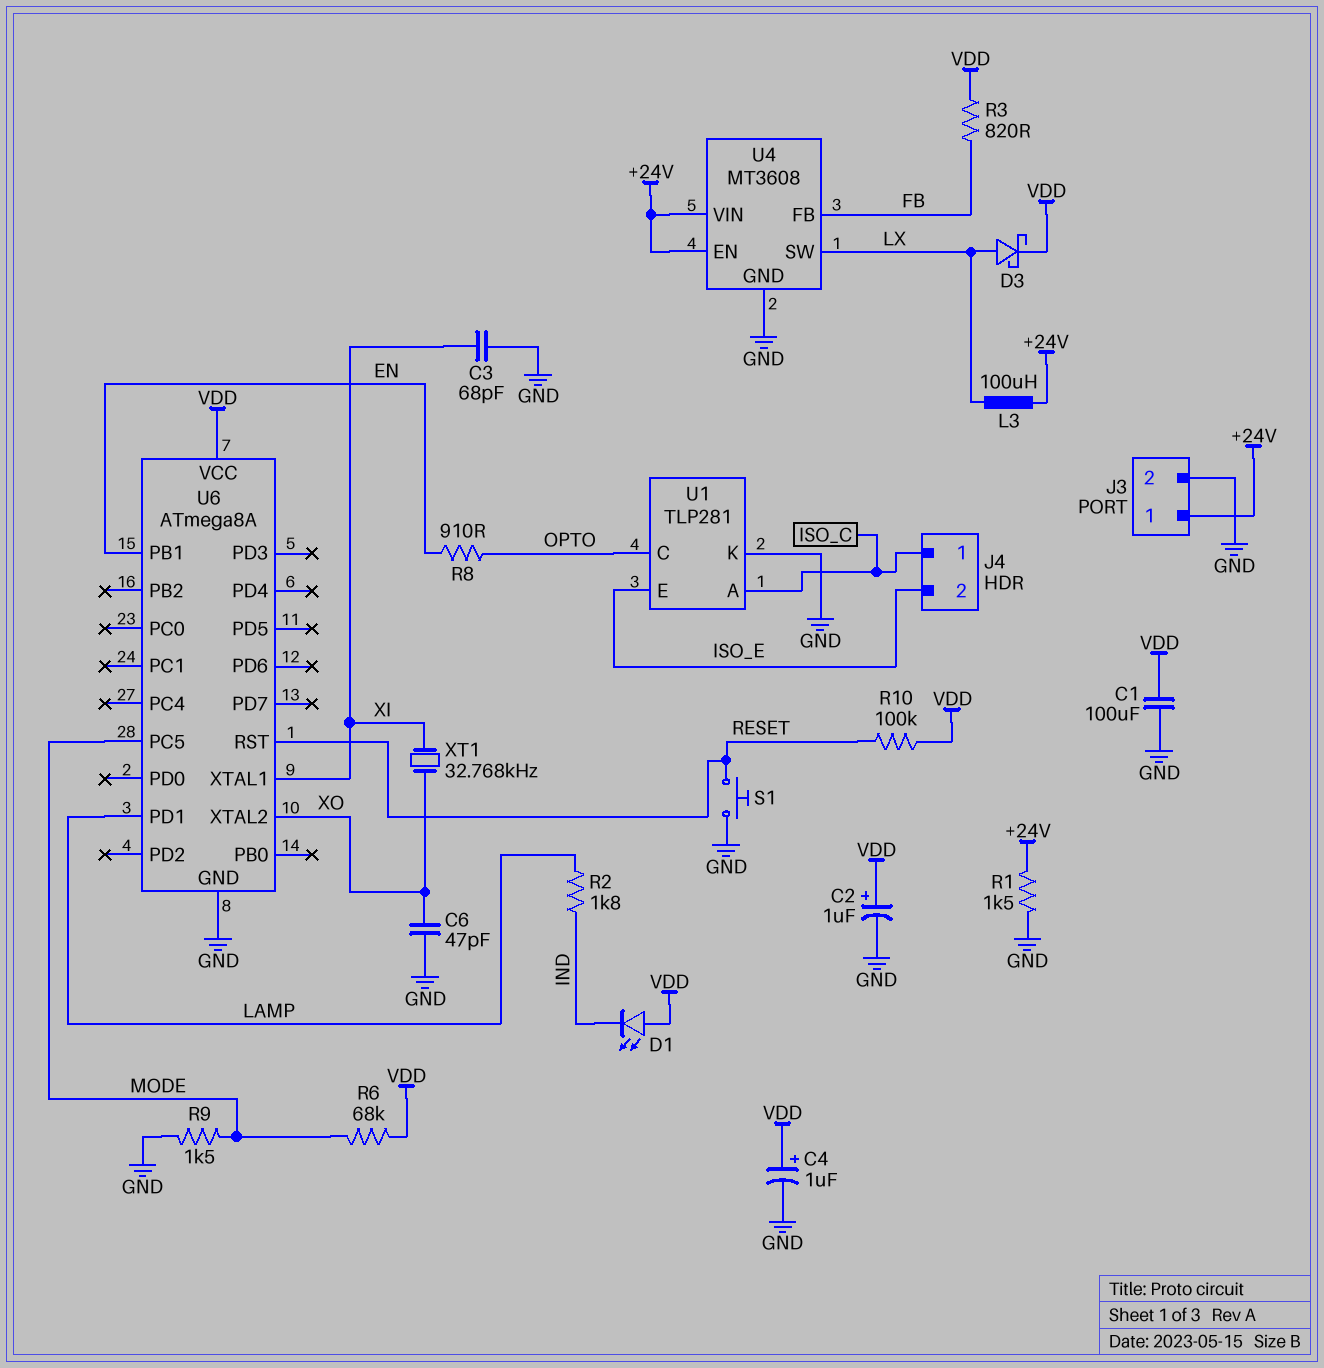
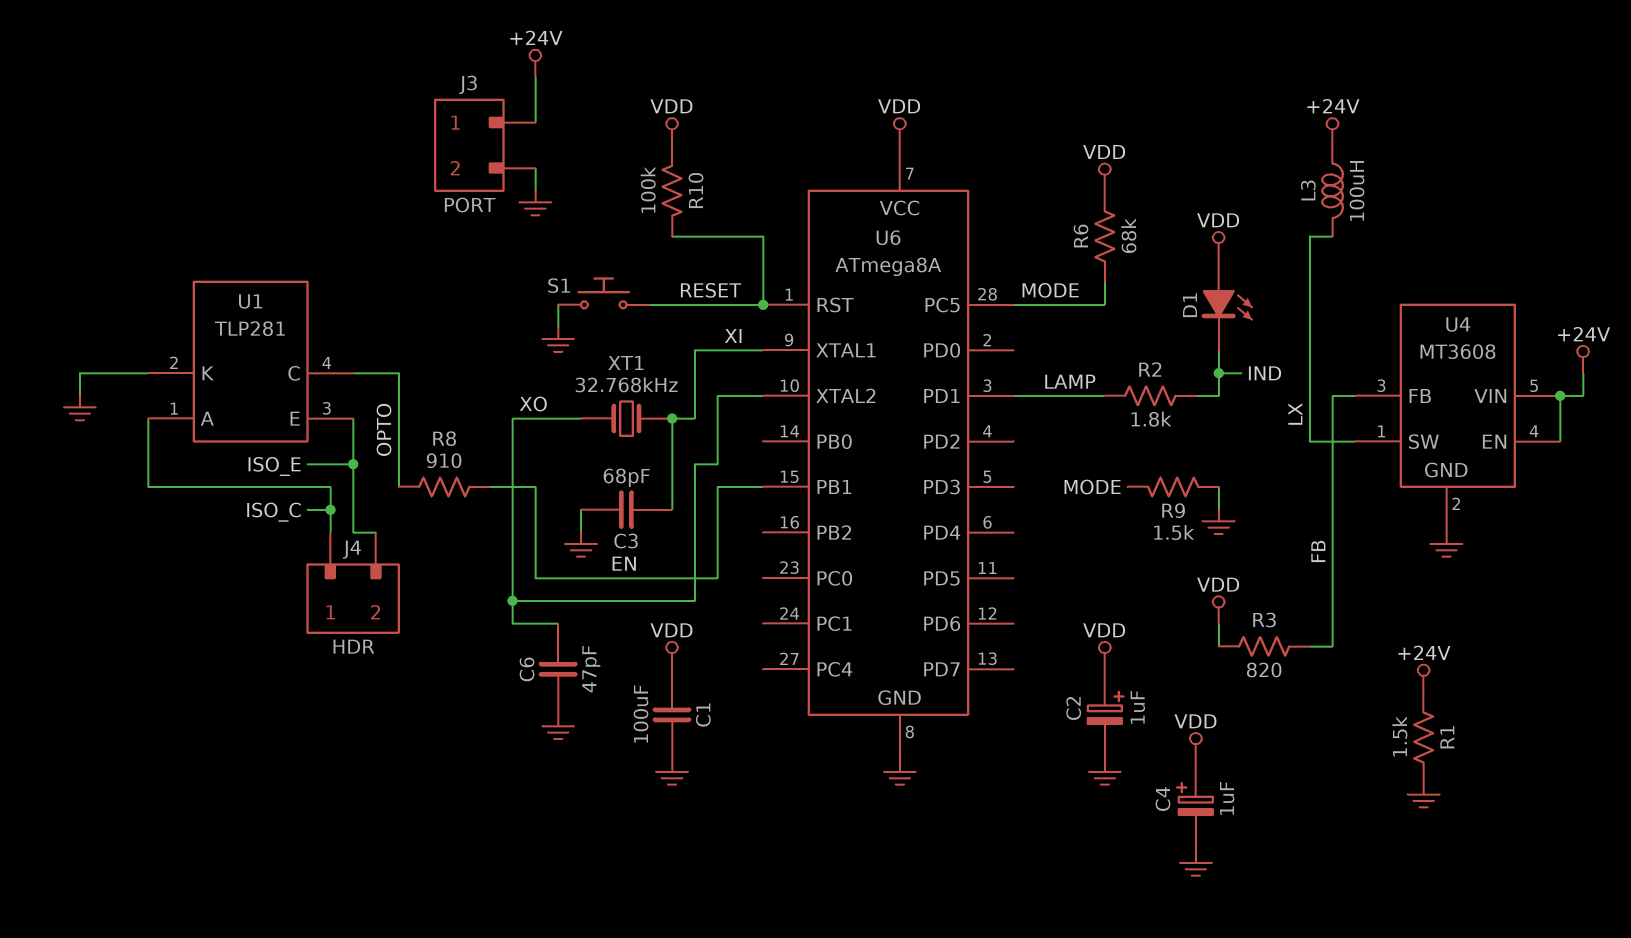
D3: schottky (A LX, K VDD) -> none

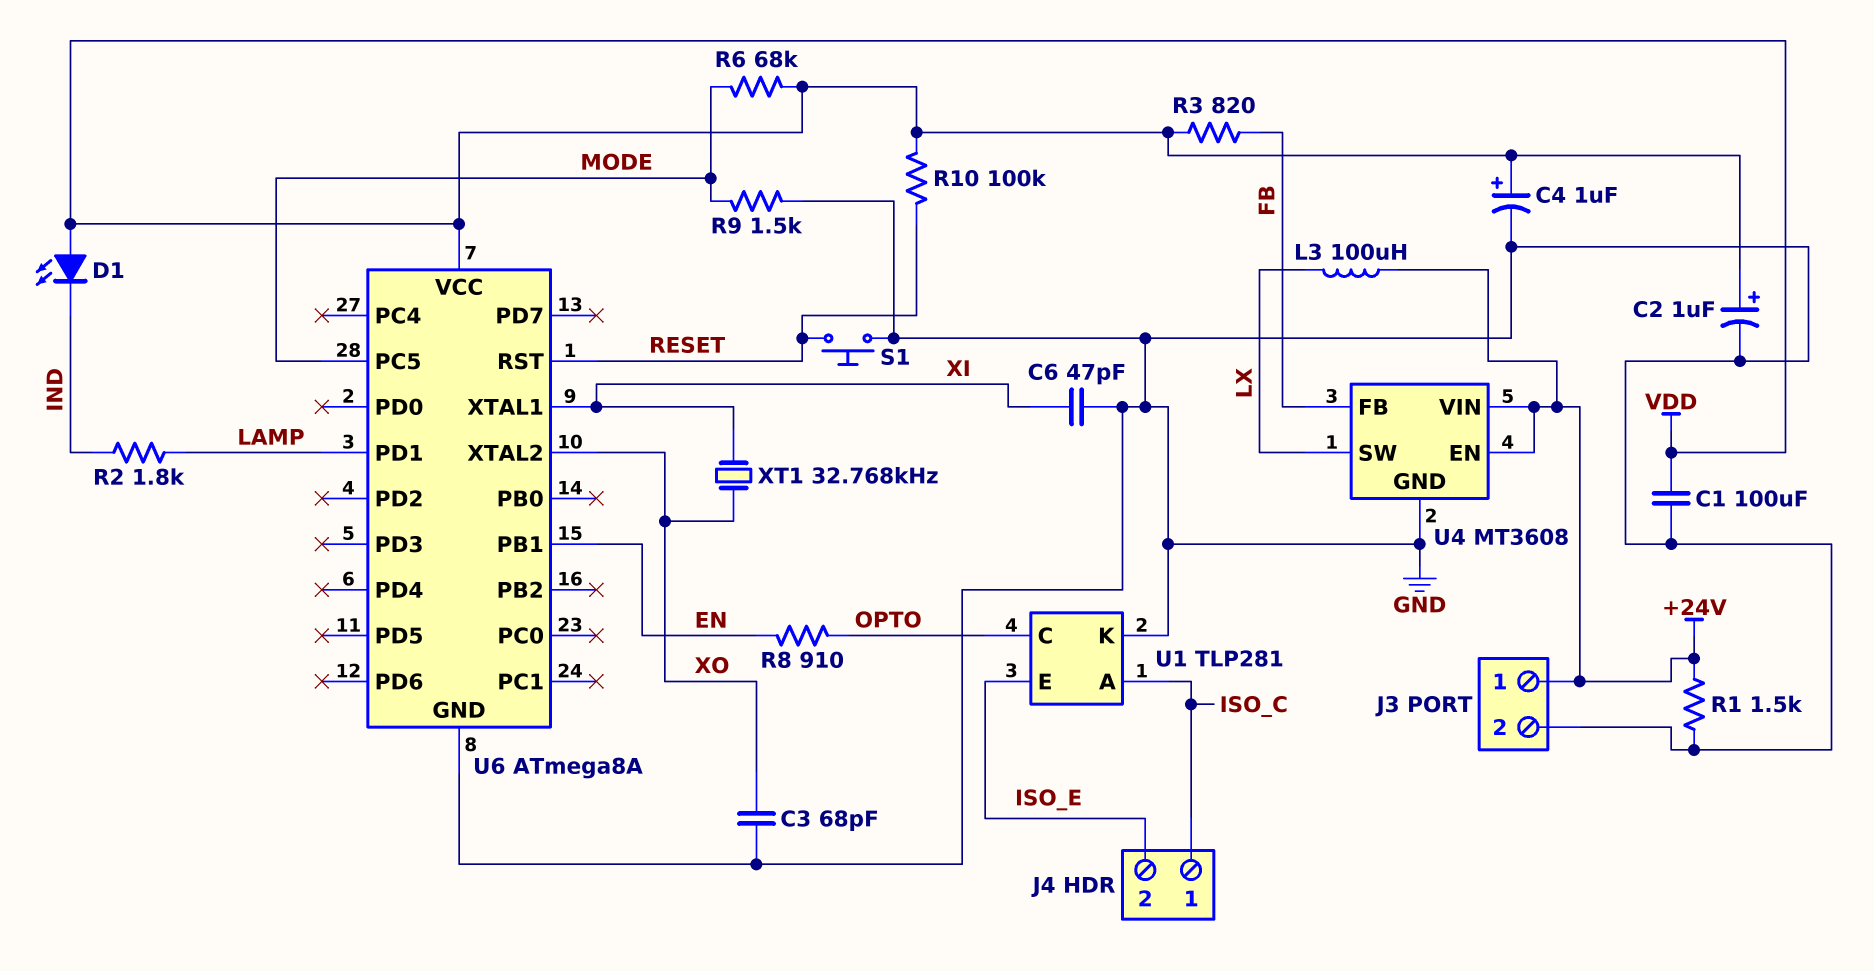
C3: 68pF (GND, XI) -> 68pF (GND, XO)
C6: 47pF (GND, XO) -> 47pF (GND, XI)

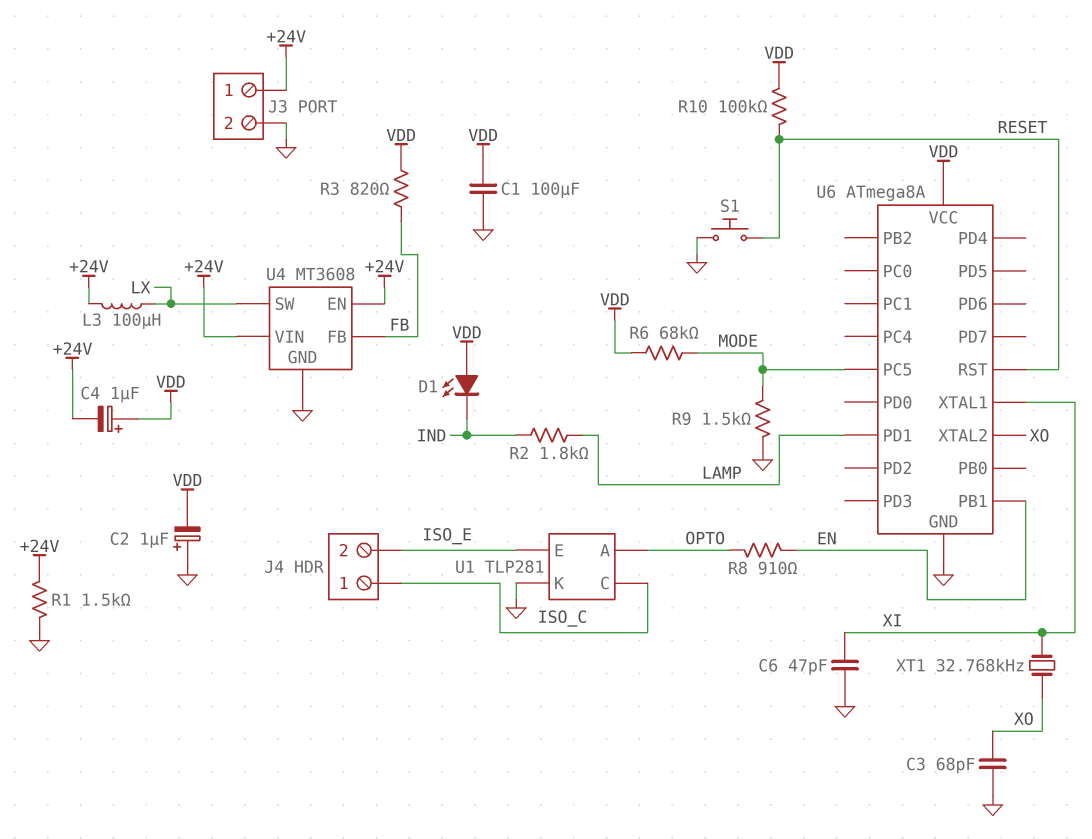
C2: 1uF (plus VDD, minus GND) -> 1uF (plus GND, minus VDD)
C4: 1uF (plus VDD, minus GND) -> 1uF (plus VDD, minus +24V)
U1 pin A: ISO_C -> OPTO
U1 pin C: OPTO -> ISO_C

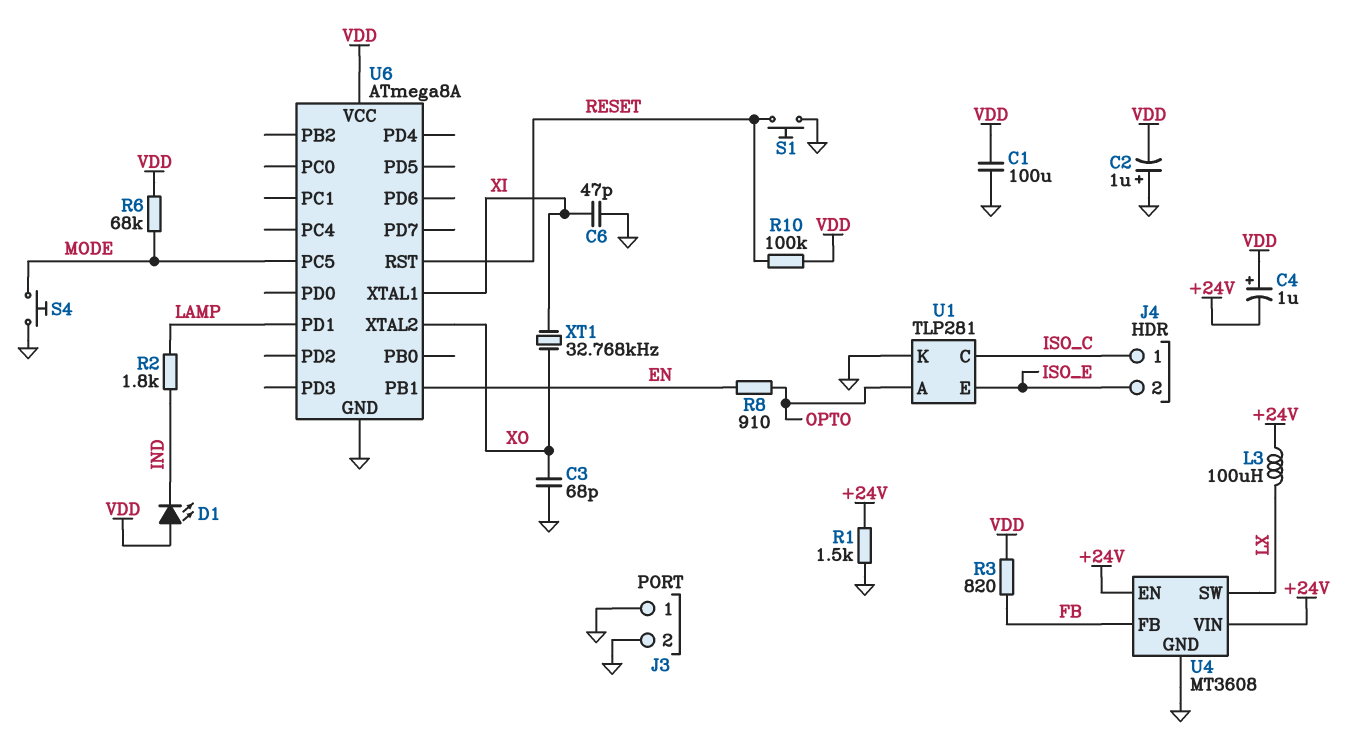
J3 pin 1: +24V -> GND
R9: 1.5k (GND, MODE) -> none
S4: none -> button (GND, MODE)

